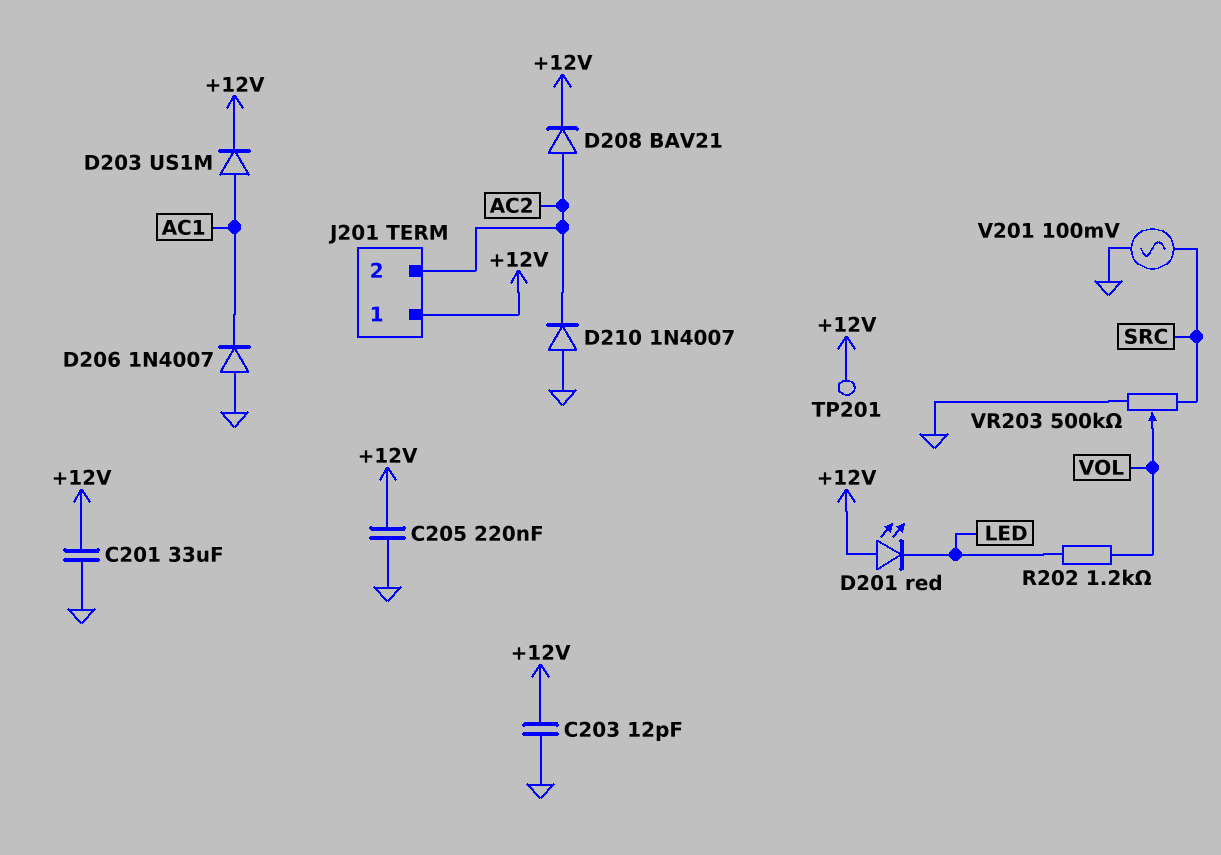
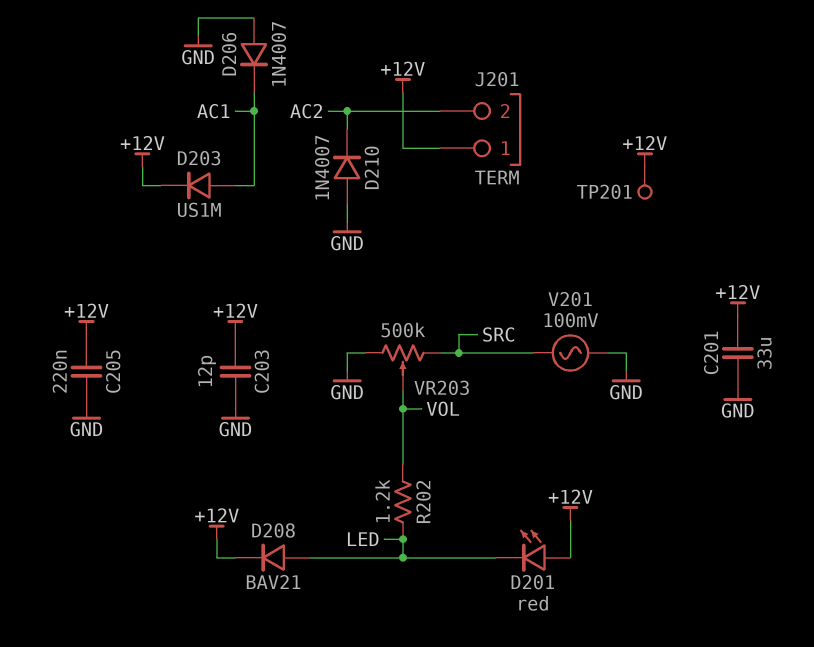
D208: diode BAV21 (A AC2, K +12V) -> diode BAV21 (A LED, K +12V)

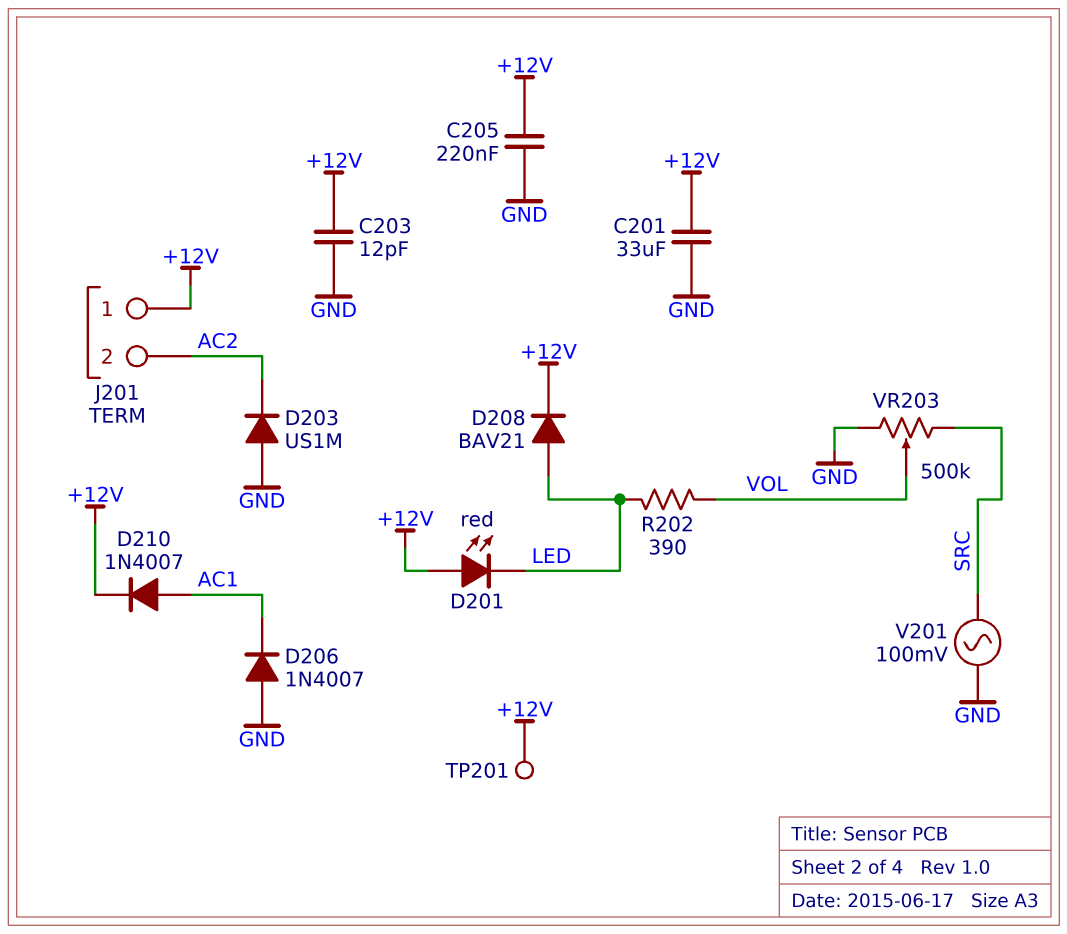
D203: diode US1M (A AC1, K +12V) -> diode US1M (A GND, K AC2)
D210: diode 1N4007 (A GND, K AC2) -> diode 1N4007 (A AC1, K +12V)
R202: 1.2k (LED, VOL) -> 390 (LED, VOL)

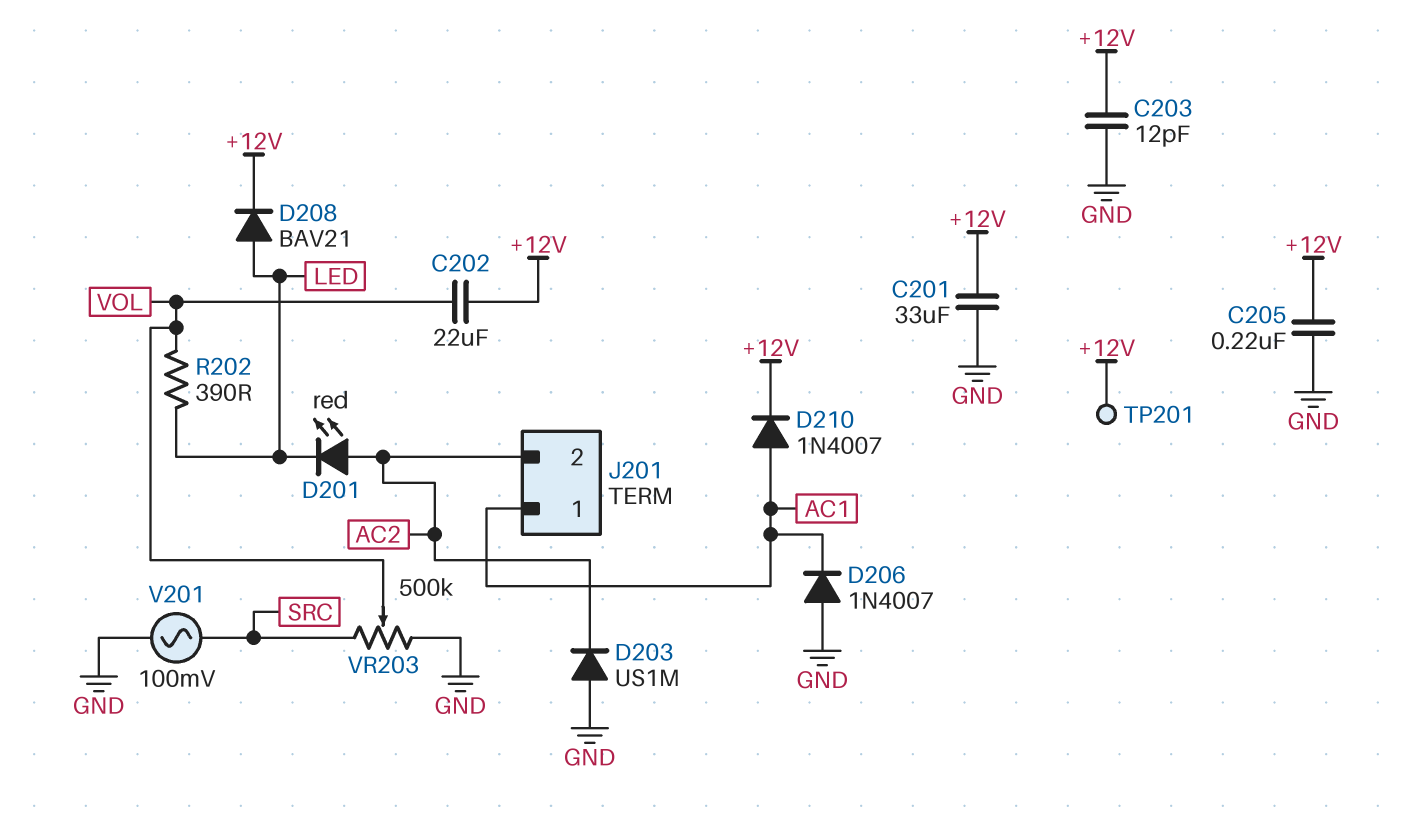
C202: none -> 22uF (+12V, VOL)
D201: LED red (A +12V, K LED) -> LED red (A AC2, K LED)
J201 pin 1: +12V -> AC1

